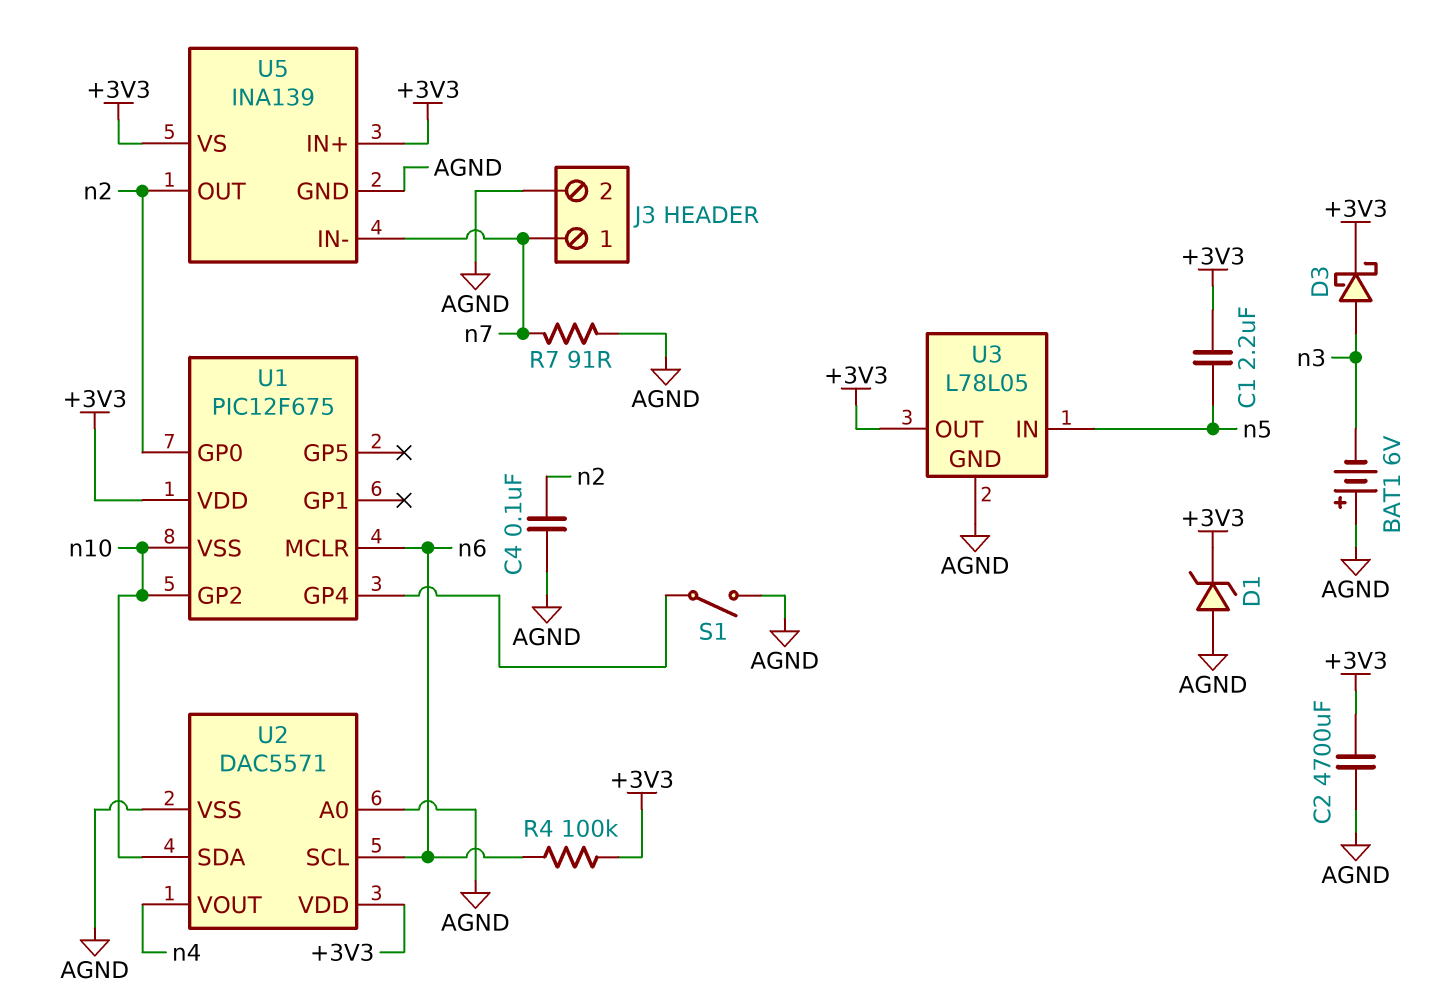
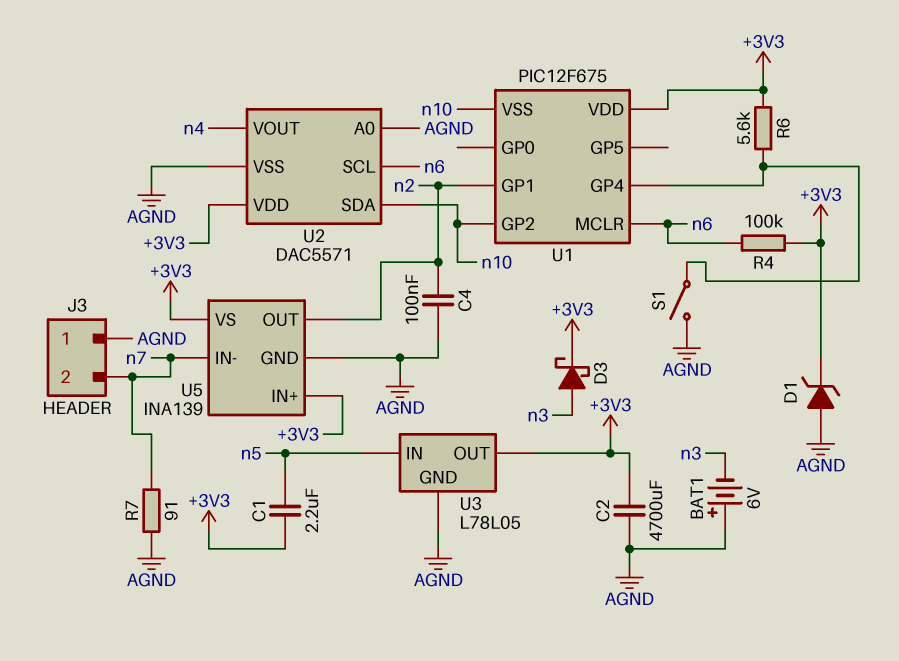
J3 pin 1: n7 -> AGND
J3 pin 2: AGND -> n7
R6: none -> 5.6k (+3V3, U1/GP4)
U1 pin GP0: n2 -> none
U1 pin GP1: none -> n2

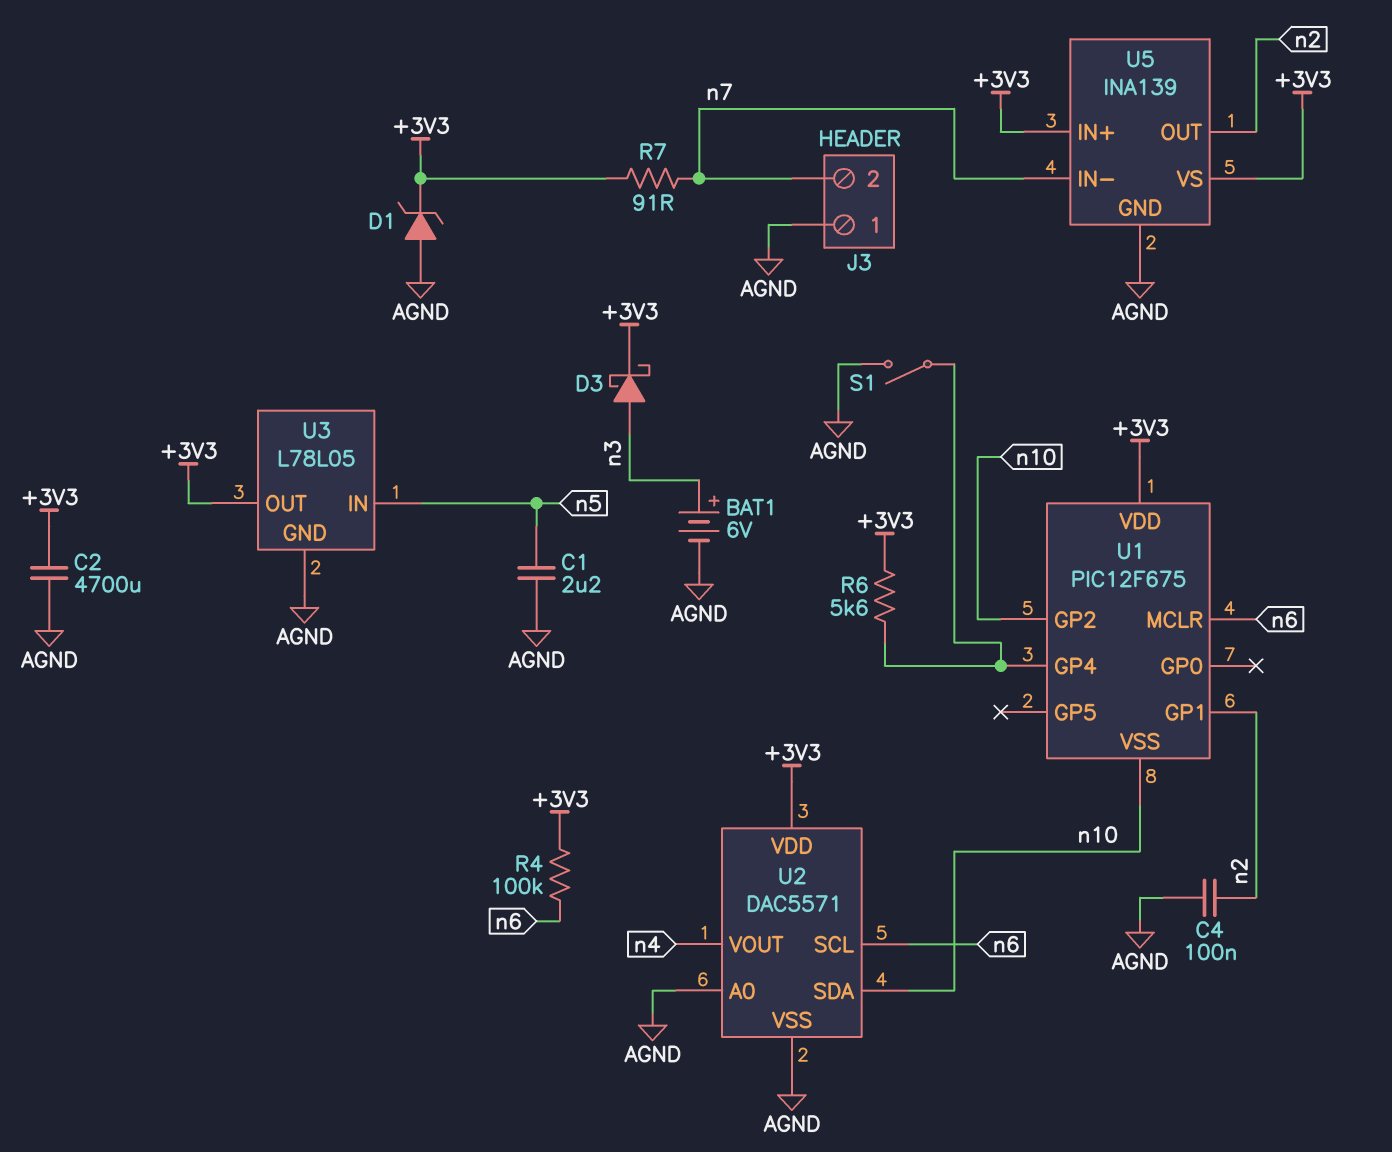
BAT1: 6V (plus AGND, minus n3) -> 6V (plus n3, minus AGND)
C1: 2.2uF (+3V3, n5) -> 2.2uF (AGND, n5)
R7: 91 (AGND, n7) -> 91 (+3V3, n7)

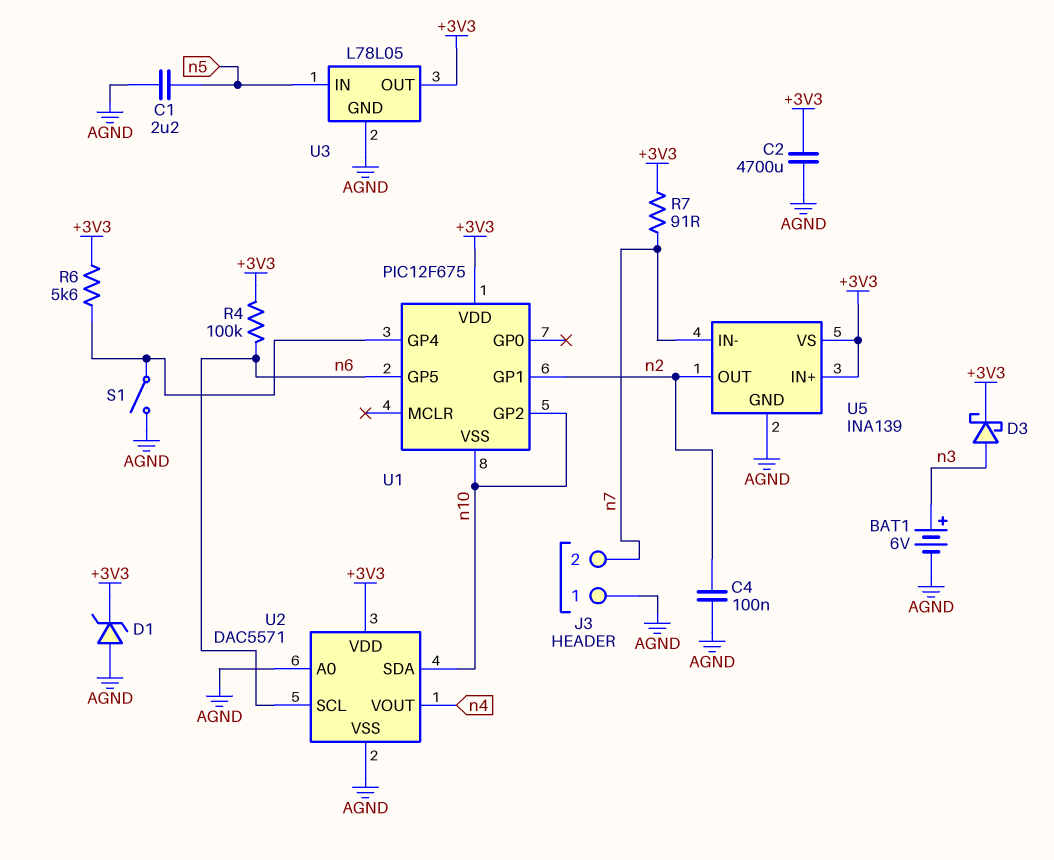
U1 pin GP5: none -> n6
U1 pin MCLR: n6 -> none

